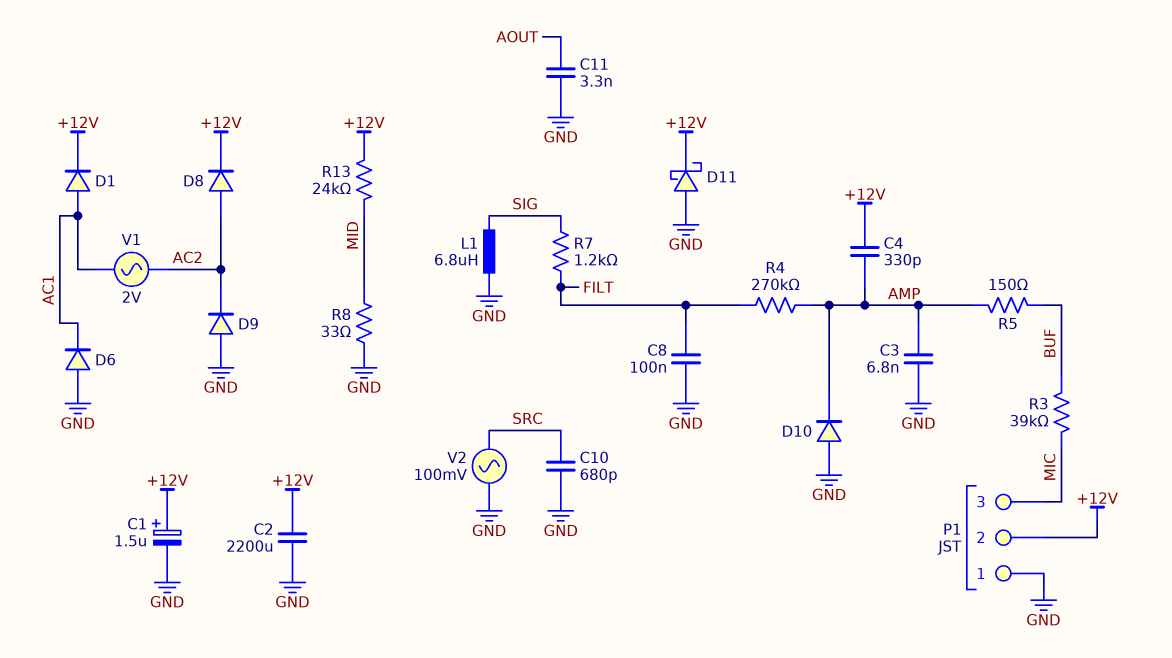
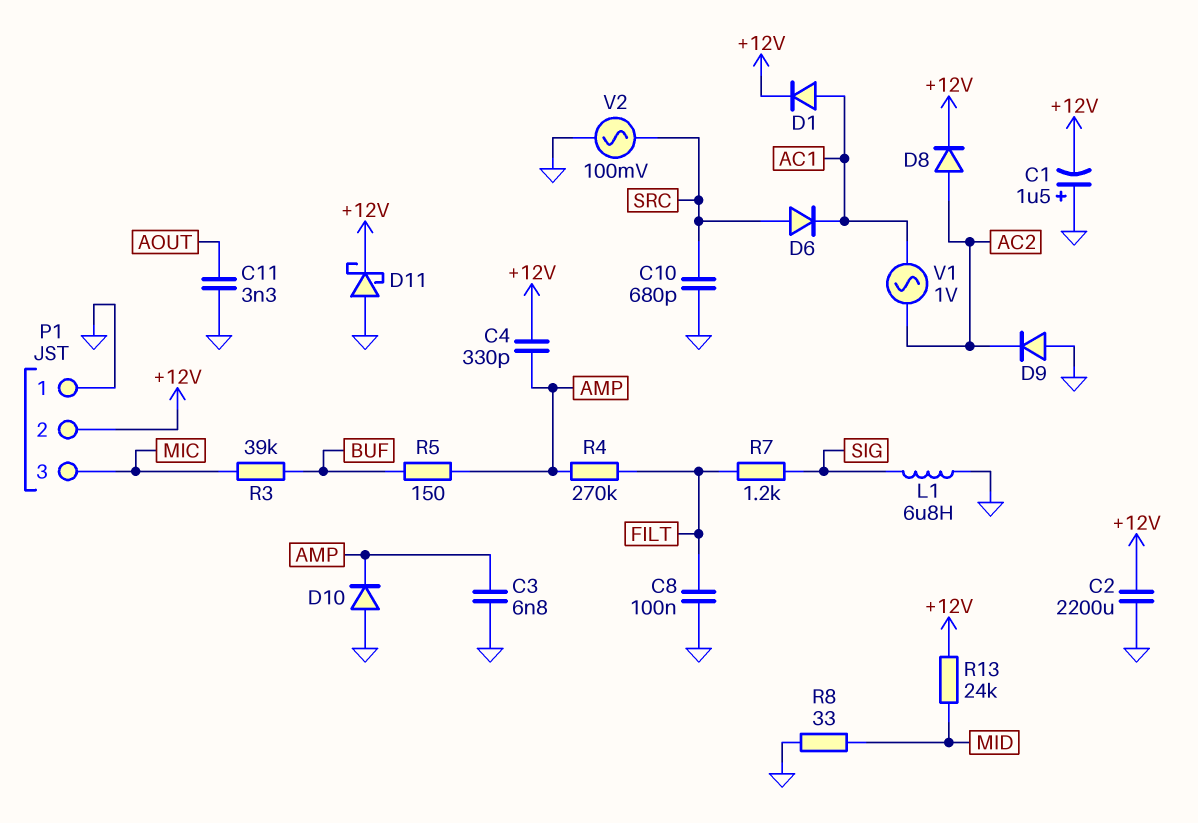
C1: 1.5uF (plus +12V, minus GND) -> 1.5uF (plus GND, minus +12V)
D6: diode (A GND, K AC1) -> diode (A SRC, K AC1)
V1: AC 2V (AC1, AC2) -> AC 1V (AC1, AC2)

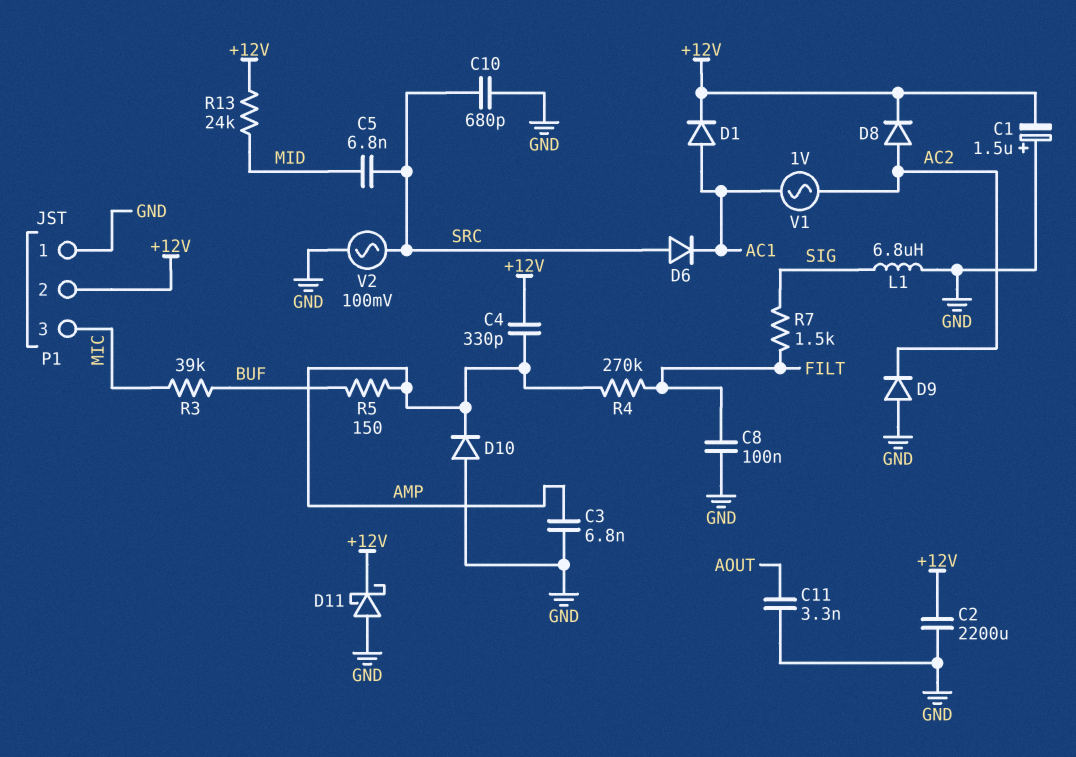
C5: none -> 6.8nF (MID, SRC)
R7: 1.2k (FILT, SIG) -> 1.5k (FILT, SIG)
R8: 33 (GND, MID) -> none

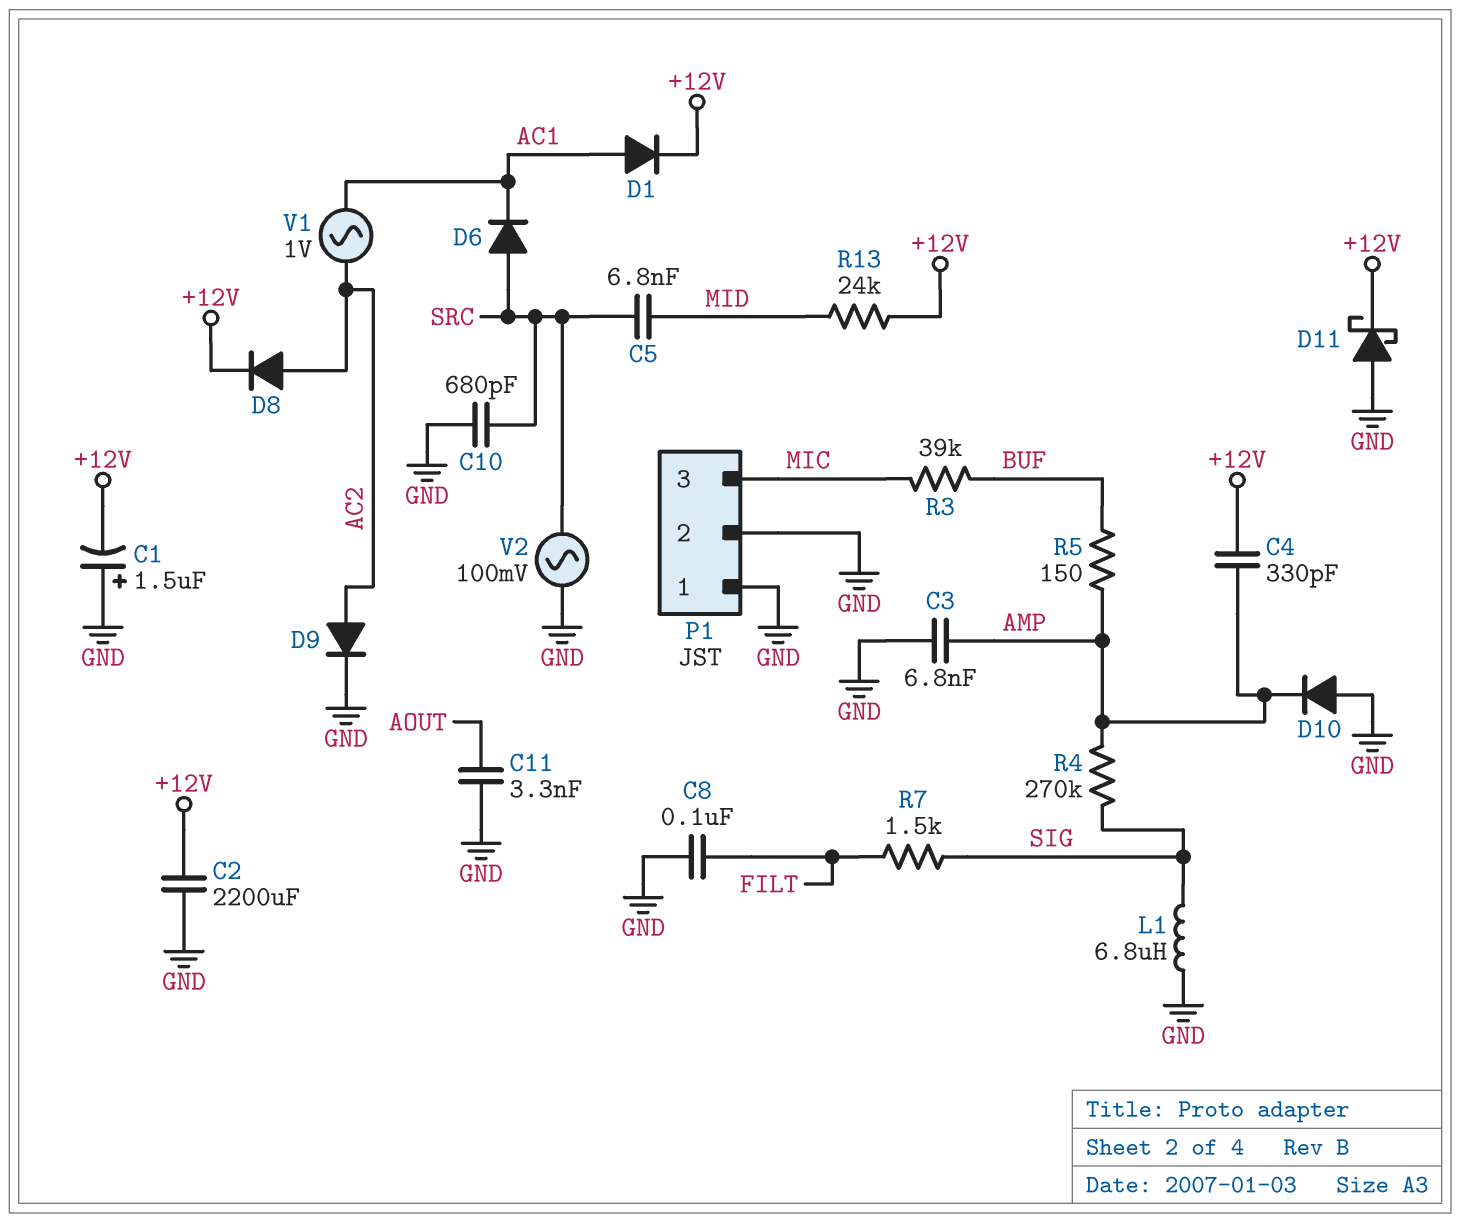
D9: diode (A GND, K AC2) -> diode (A AC2, K GND)
P1 pin 2: +12V -> GND
R4: 270k (AMP, FILT) -> 270k (AMP, SIG)

